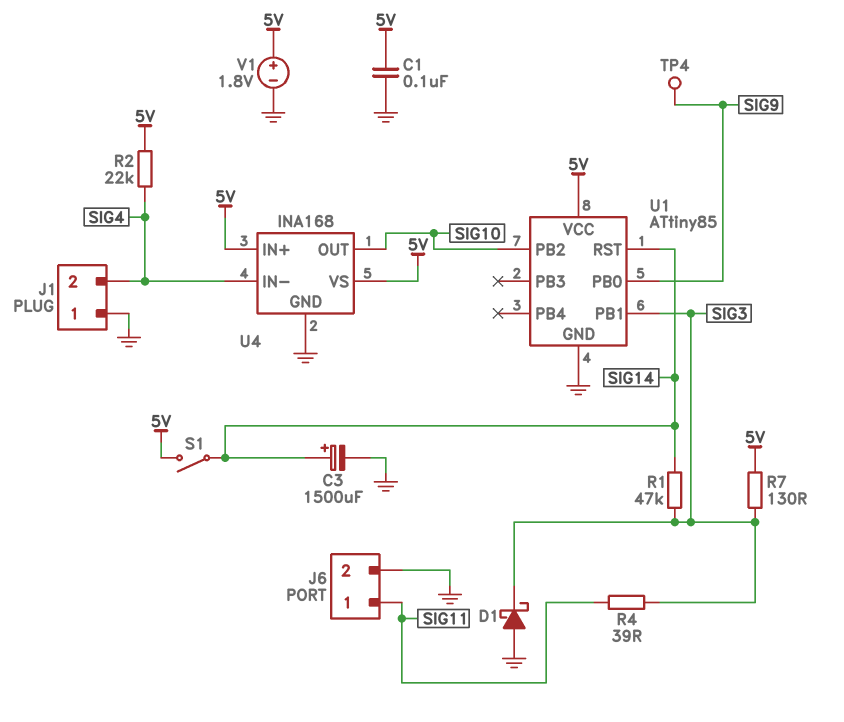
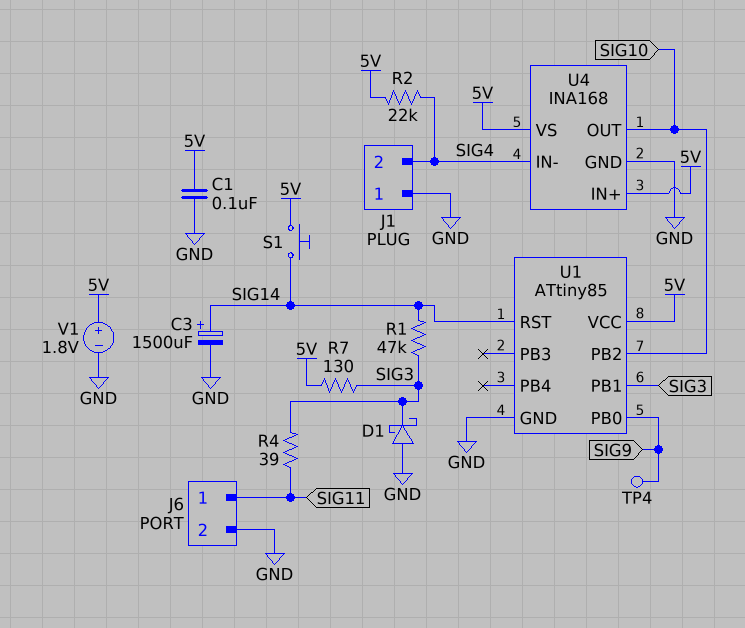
S1: switch (5V, SIG14) -> button (5V, SIG14)

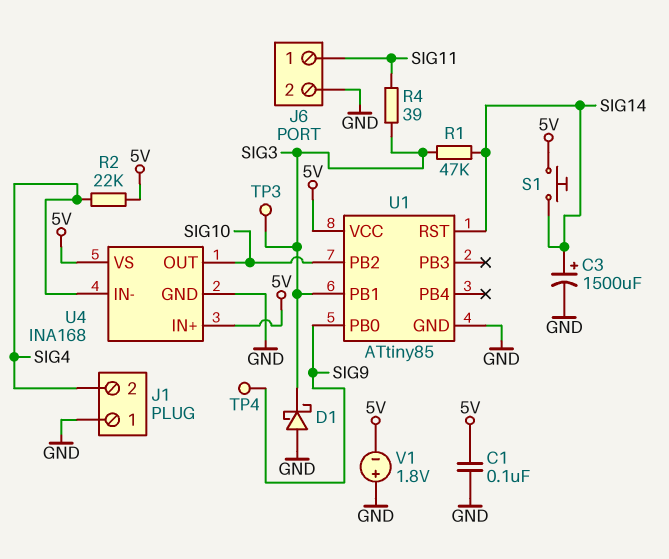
R7: 130 (5V, SIG3) -> none
TP3: none -> test point (SIG3)
V1: 1.8V (plus 5V, minus GND) -> 1.8V (plus GND, minus 5V)

